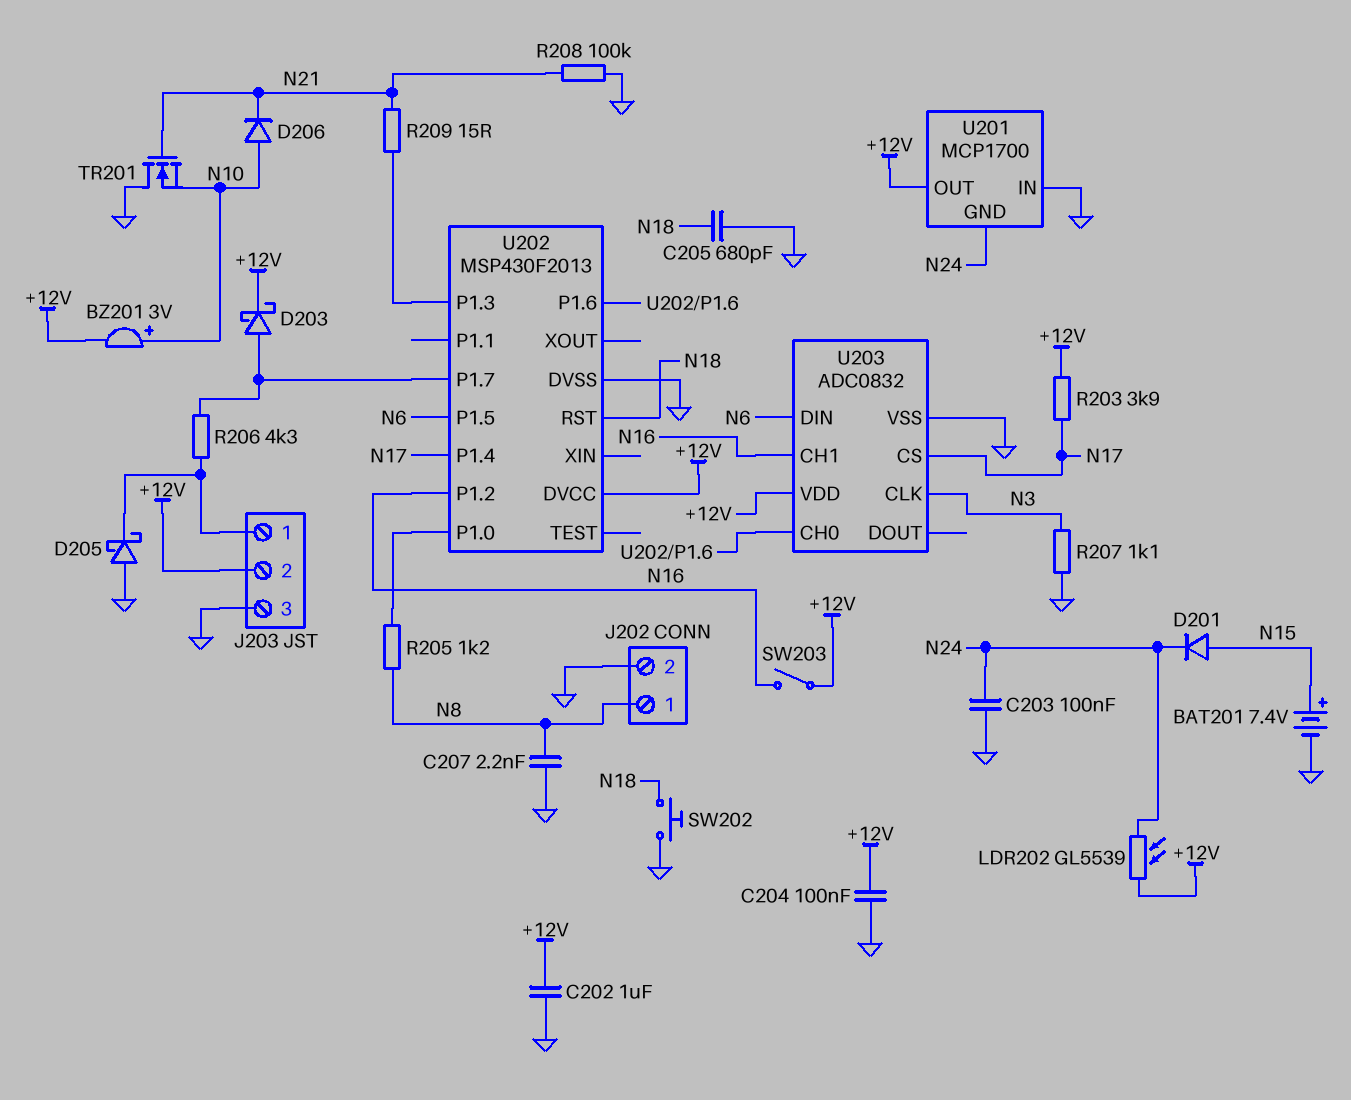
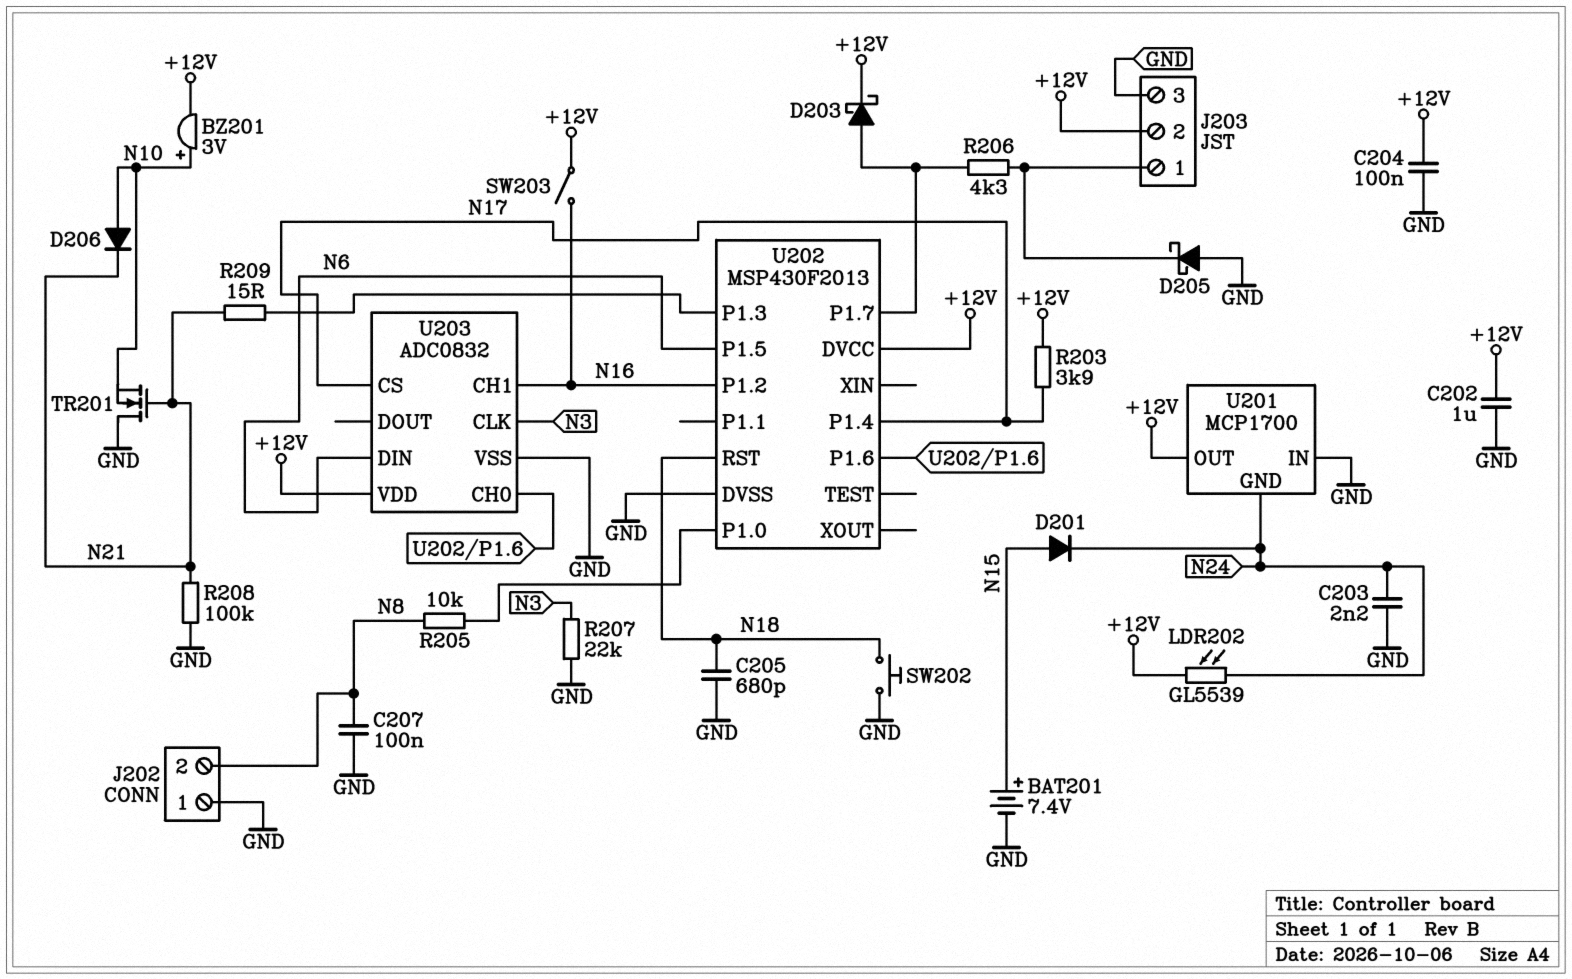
C203: 100nF (GND, N24) -> 2.2nF (GND, N24)
C207: 2.2nF (GND, N8) -> 100nF (GND, N8)
J202 pin 1: N8 -> GND
J202 pin 2: GND -> N8
R205: 1.2k (N8, U202/P1.0) -> 10k (N8, U202/P1.0)
R207: 1.1k (GND, N3) -> 22k (GND, N3)

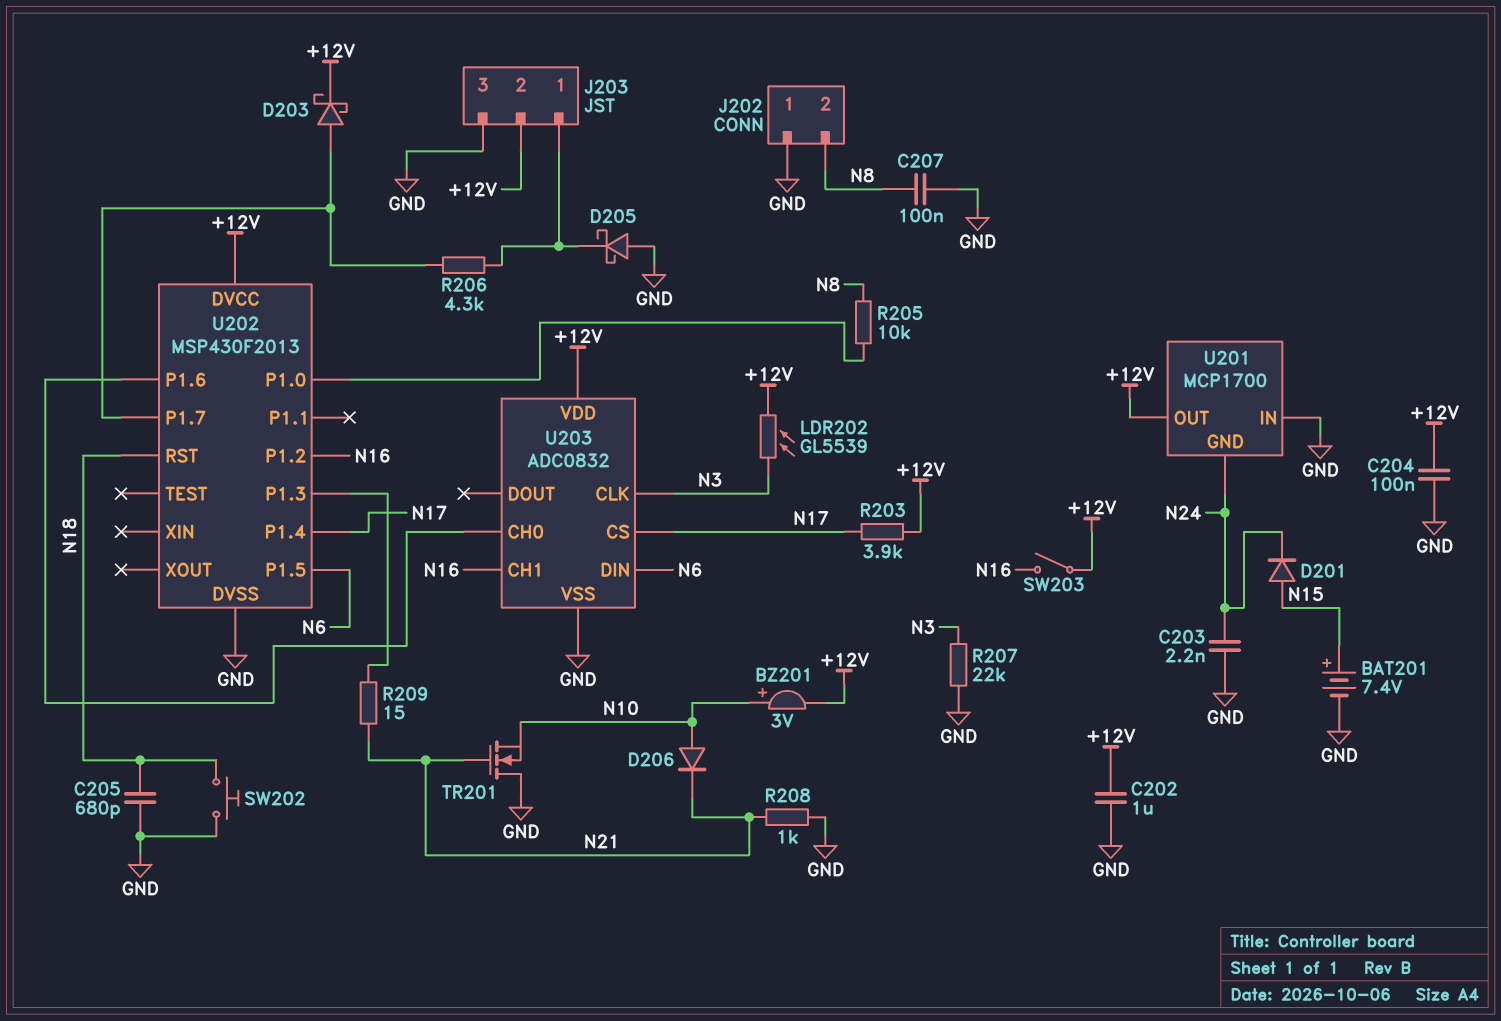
LDR202: GL5539 (+12V, N24) -> GL5539 (+12V, N3)
R208: 100k (GND, N21) -> 1k (GND, N21)

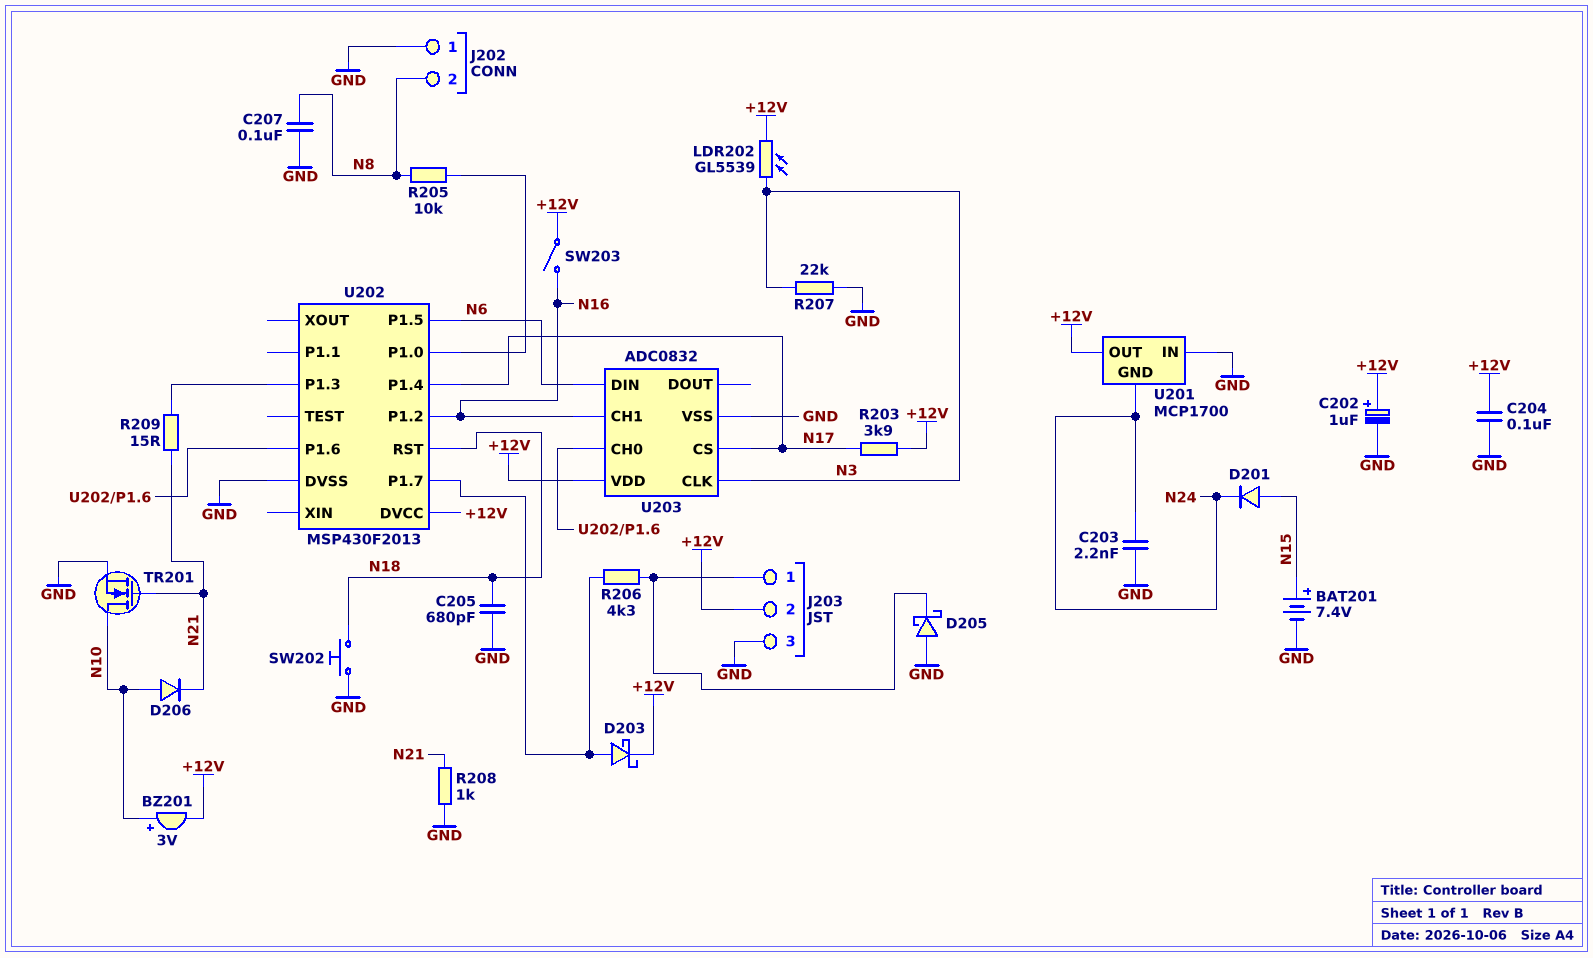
C202: 1uF (+12V, GND) -> 1uF (plus +12V, minus GND)
TR201: NMOS (G N21, D GND, S N10) -> NMOS (G N21, D N10, S GND)

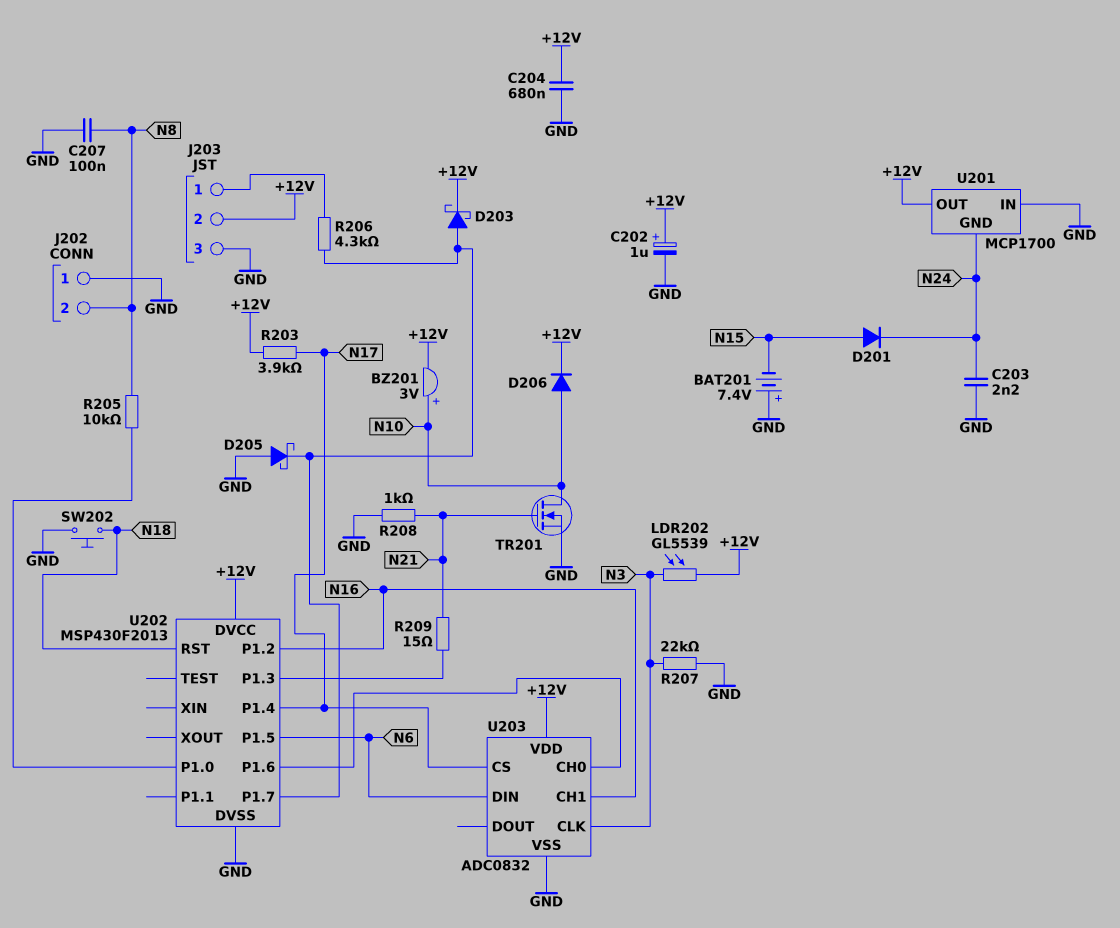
BAT201: 7.4V (plus N15, minus GND) -> 7.4V (plus GND, minus N15)
C204: 100nF (+12V, GND) -> 680nF (+12V, GND)
C205: 680pF (GND, N18) -> none
D205: schottky (A GND, K J203/1) -> schottky (A GND, K U202/P1.7)
D206: diode (A N10, K N21) -> diode (A N10, K +12V)
SW203: switch (+12V, N16) -> none

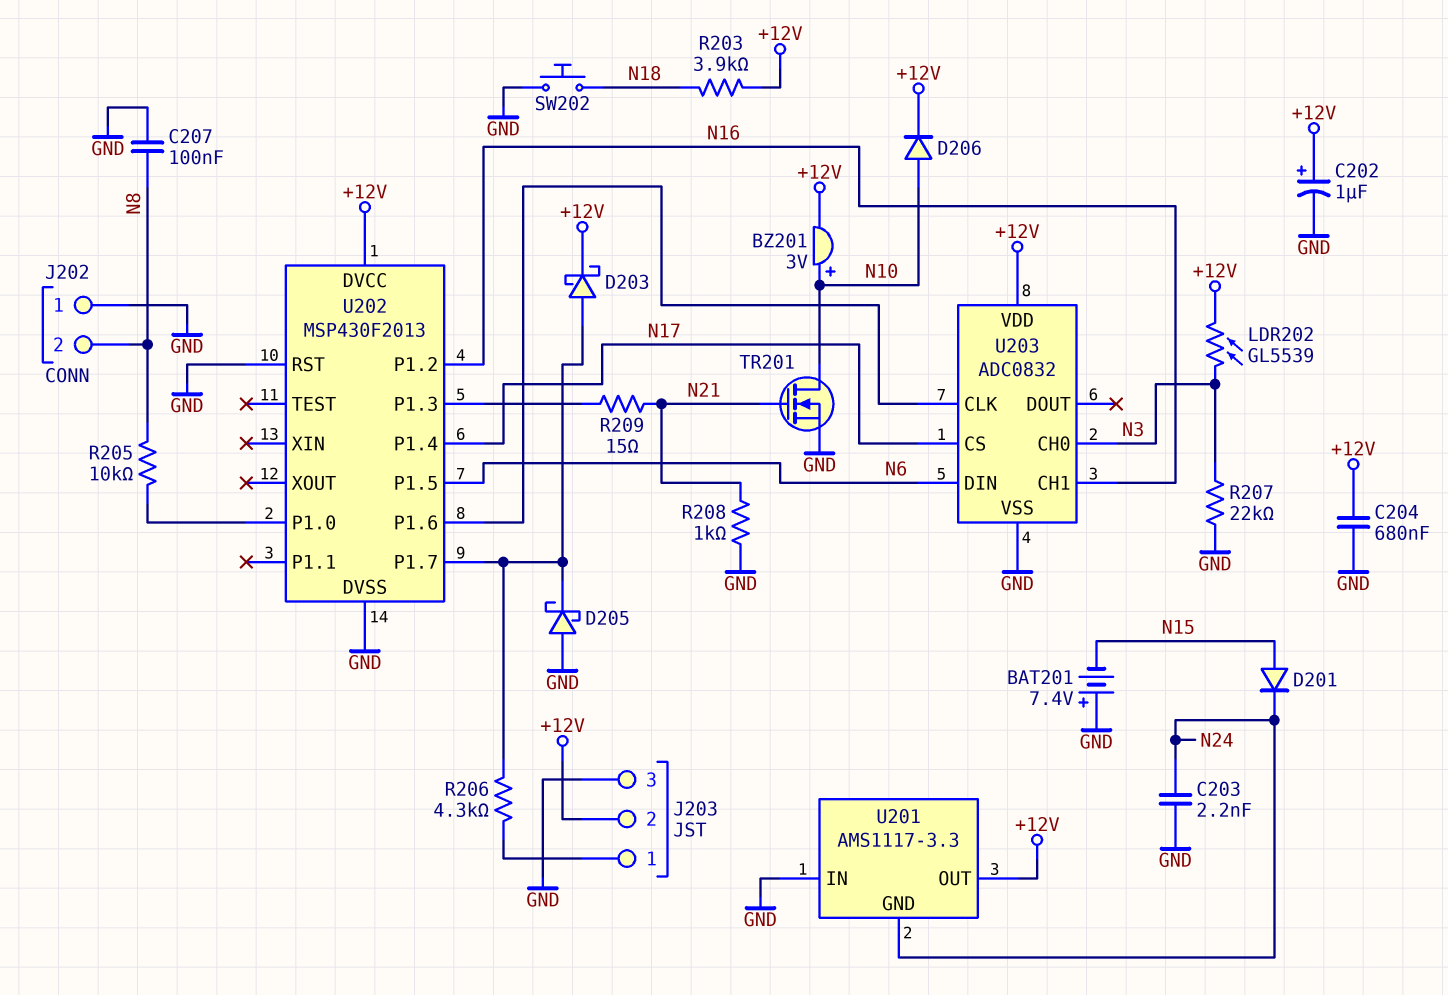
R203: 3.9k (+12V, N17) -> 3.9k (+12V, N18)
U201: MCP1700 -> AMS1117-3.3
U202 pin RST: N18 -> GND
U203 pin CH0: U202/P1.6 -> N3
U203 pin CLK: N3 -> U202/P1.6

